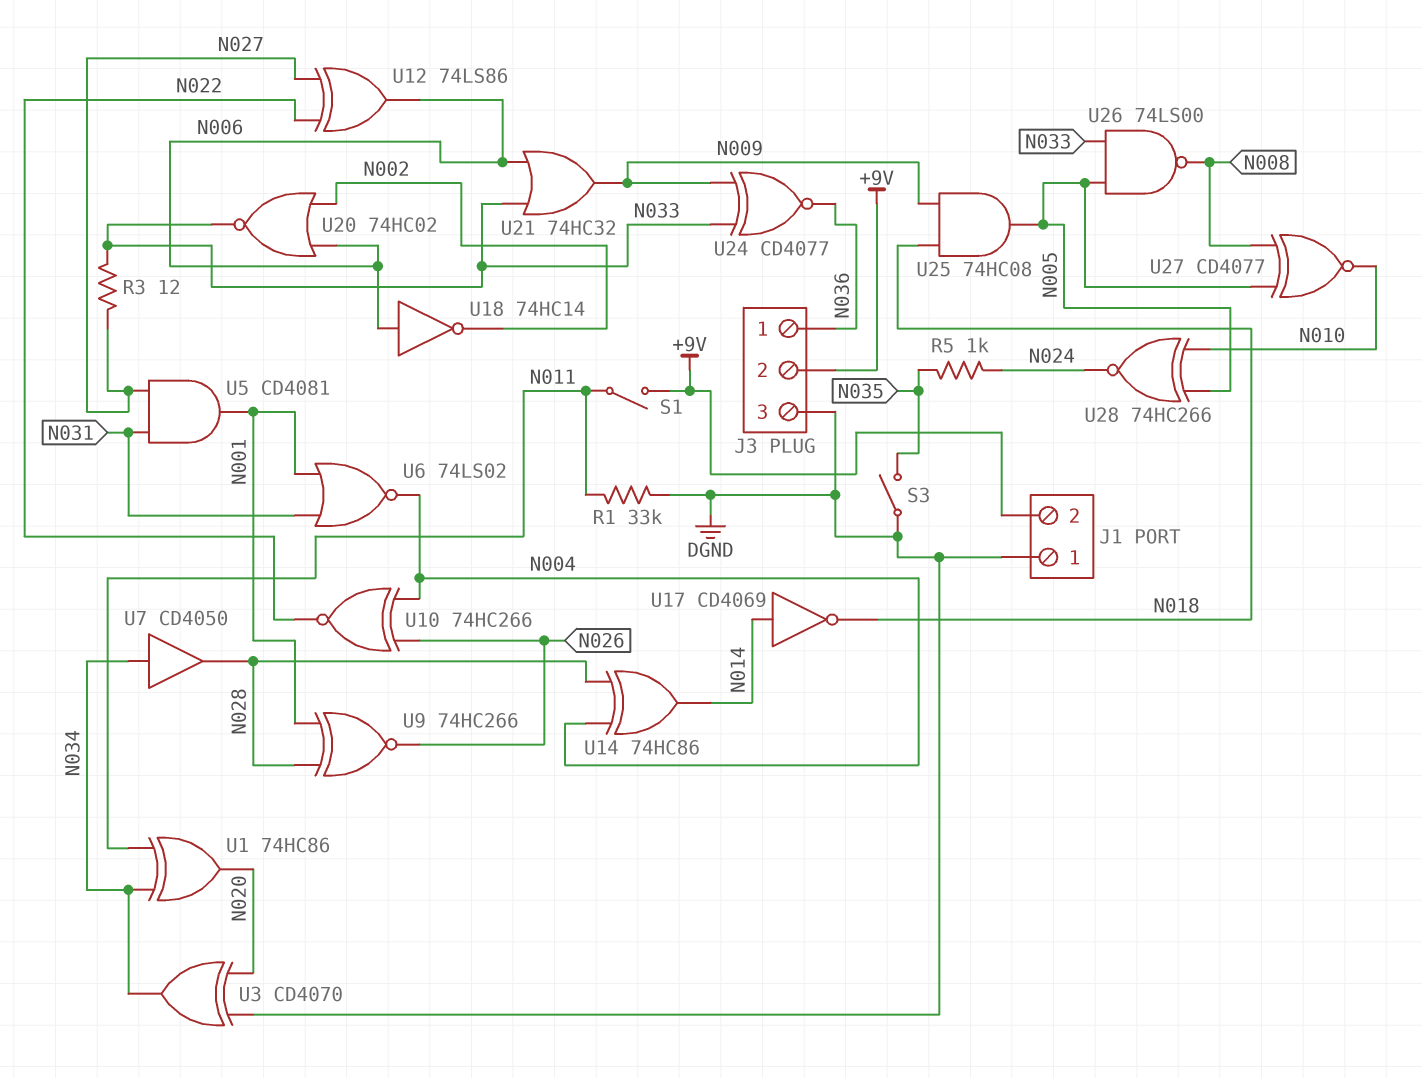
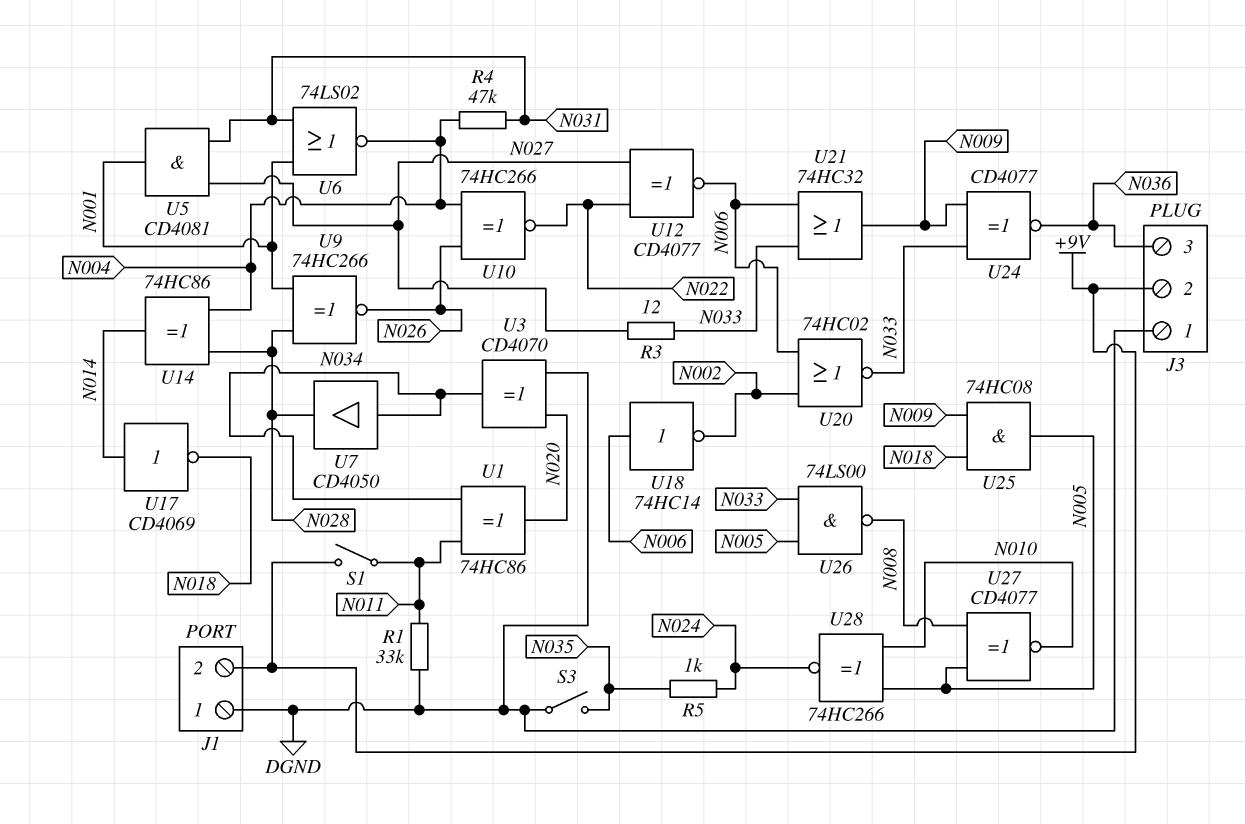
J3 pin 1: N036 -> DGND
J3 pin 3: DGND -> N036
R4: none -> 47k (N004, N031)
U12: XOR 74LS86 (in N022, in N027, out N006) -> XNOR CD4077 (in N022, in N027, out N006)

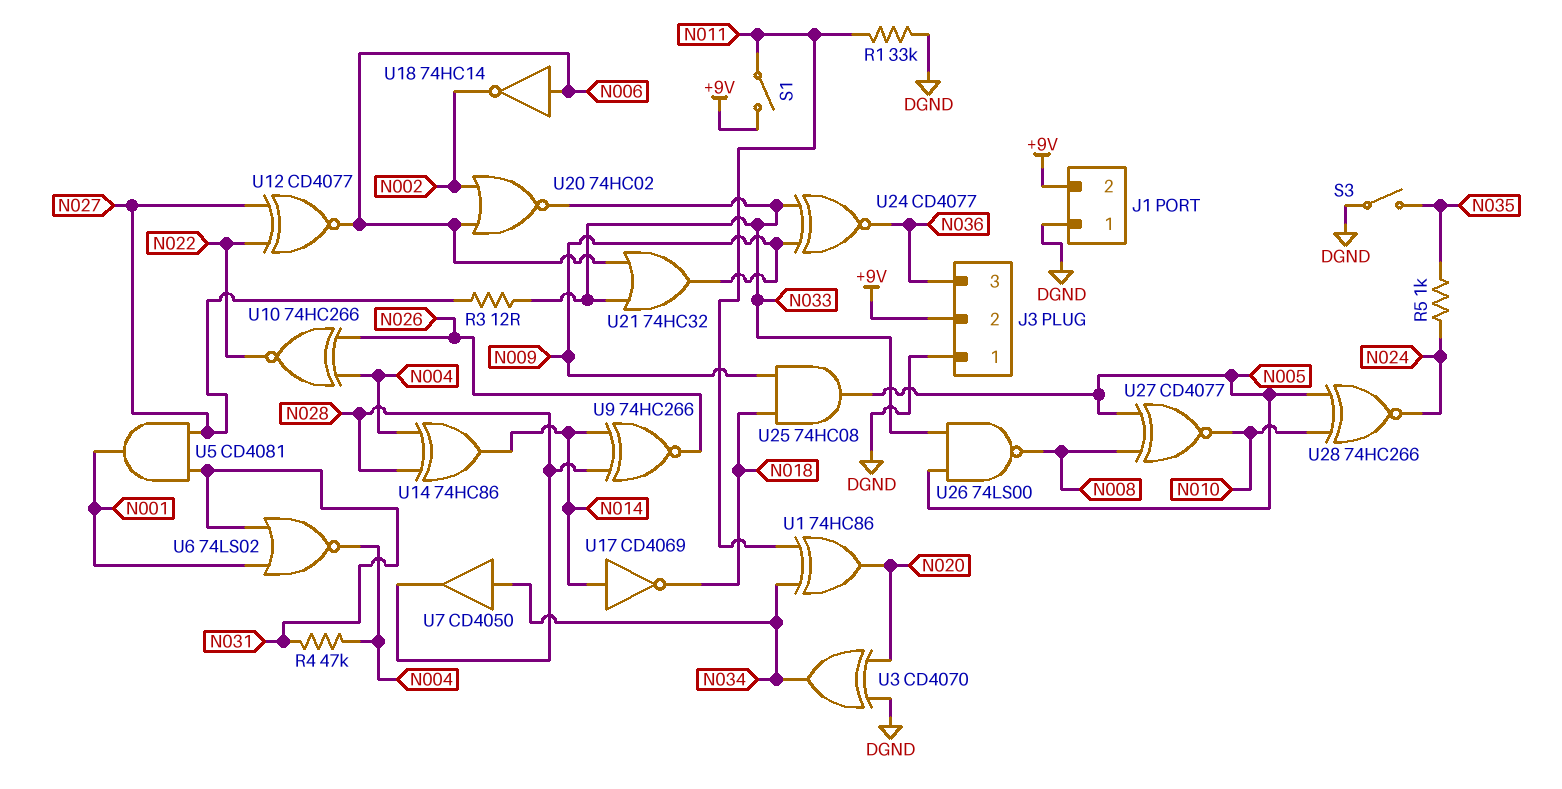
U9: XNOR 74HC266 (in N001, in N028, out N026) -> XNOR 74HC266 (in N014, in N028, out N026)

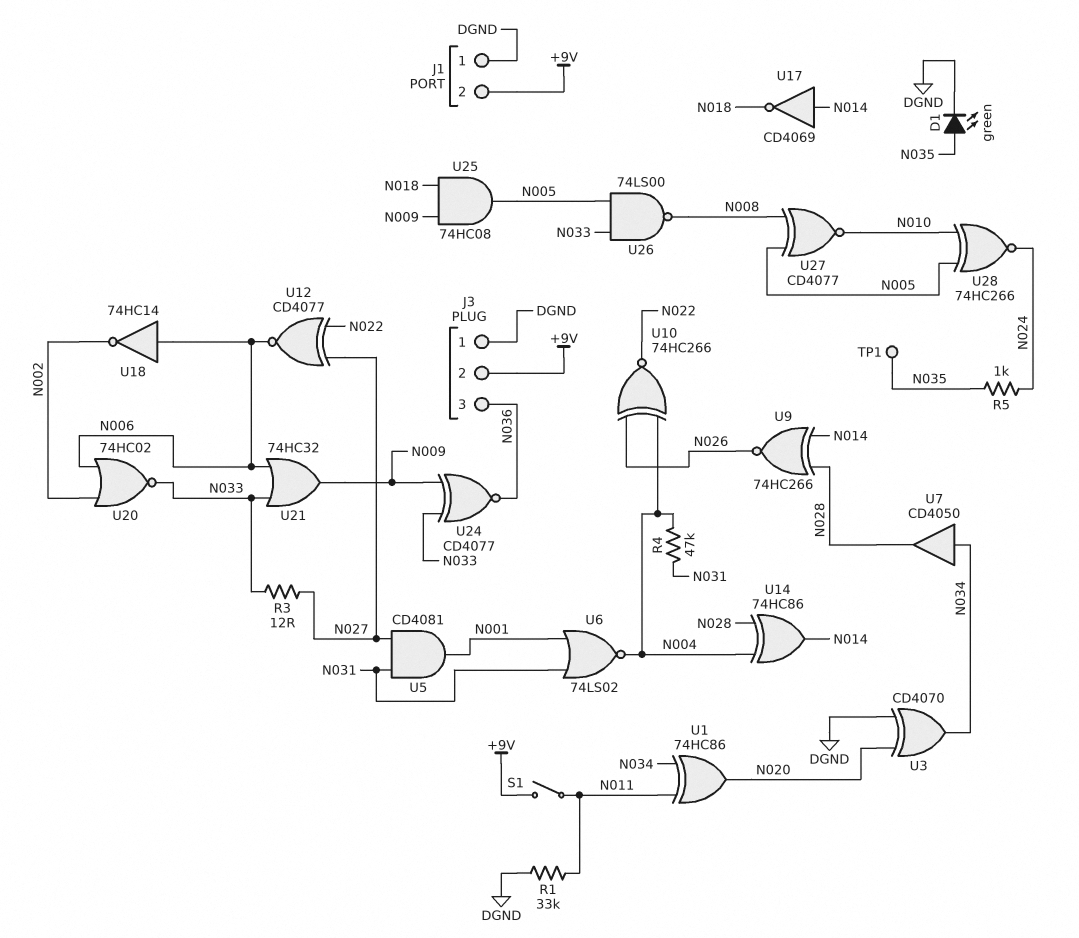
D1: none -> LED green (A N035, K DGND)
S3: switch (DGND, N035) -> none
TP1: none -> test point (N035)

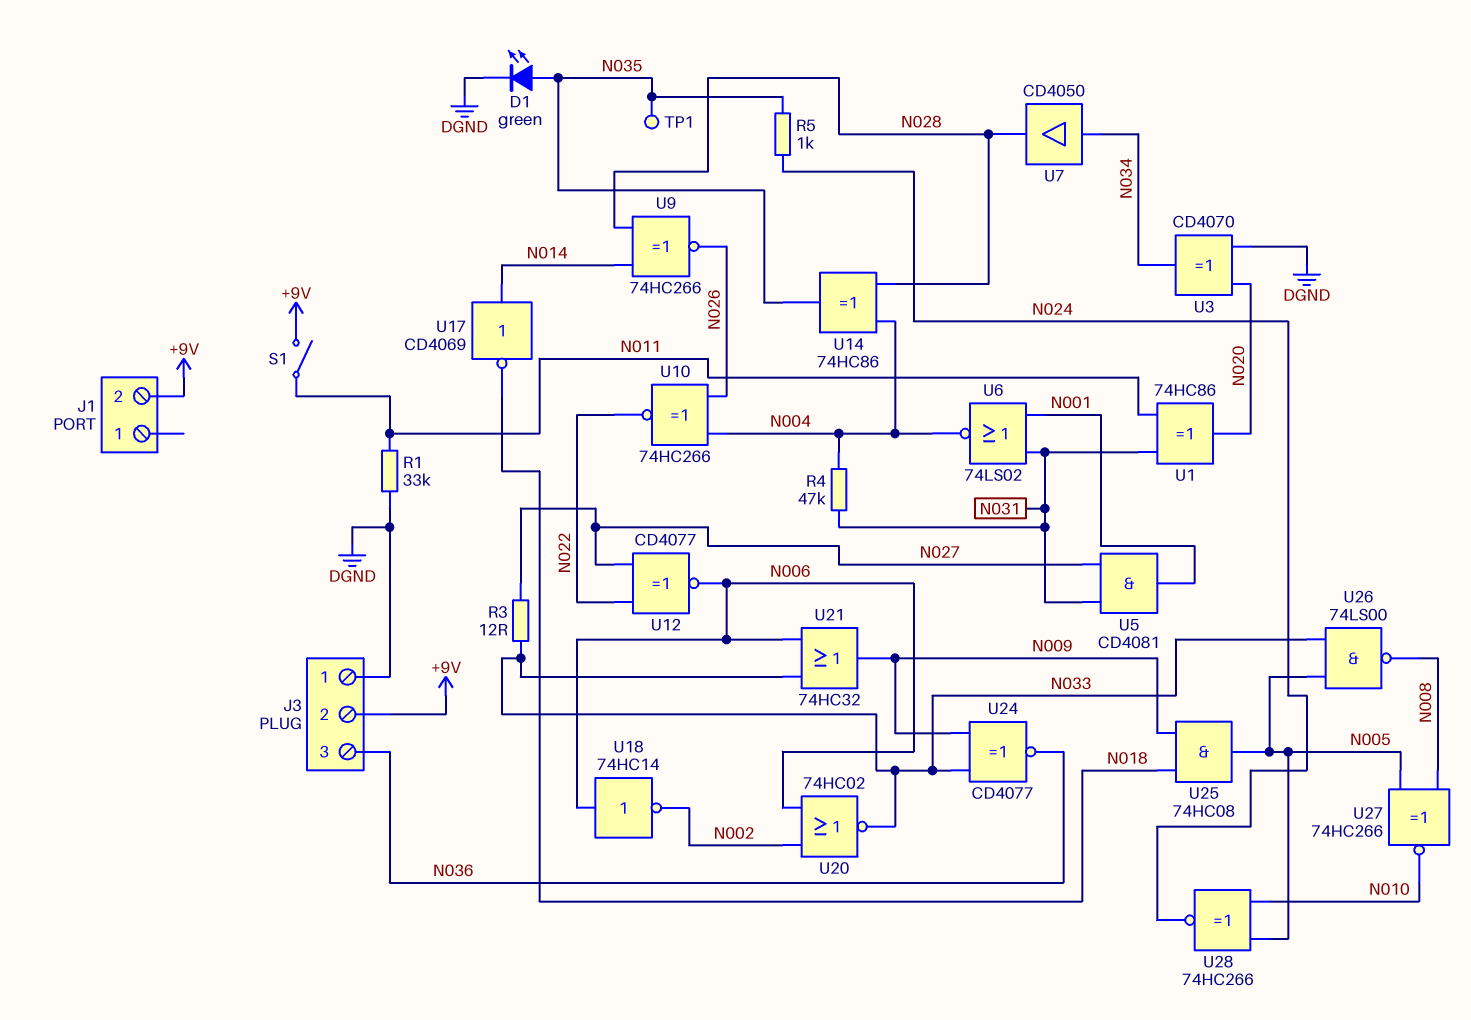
J1 pin 1: DGND -> none
U1: XOR 74HC86 (in N011, in N034, out N020) -> XOR 74HC86 (in N011, in N031, out N020)
U14: XOR 74HC86 (in N004, in N028, out N014) -> XOR 74HC86 (in N004, in N028, out N035)
U27: XNOR CD4077 (in N005, in N008, out N010) -> XNOR 74HC266 (in N005, in N008, out N010)

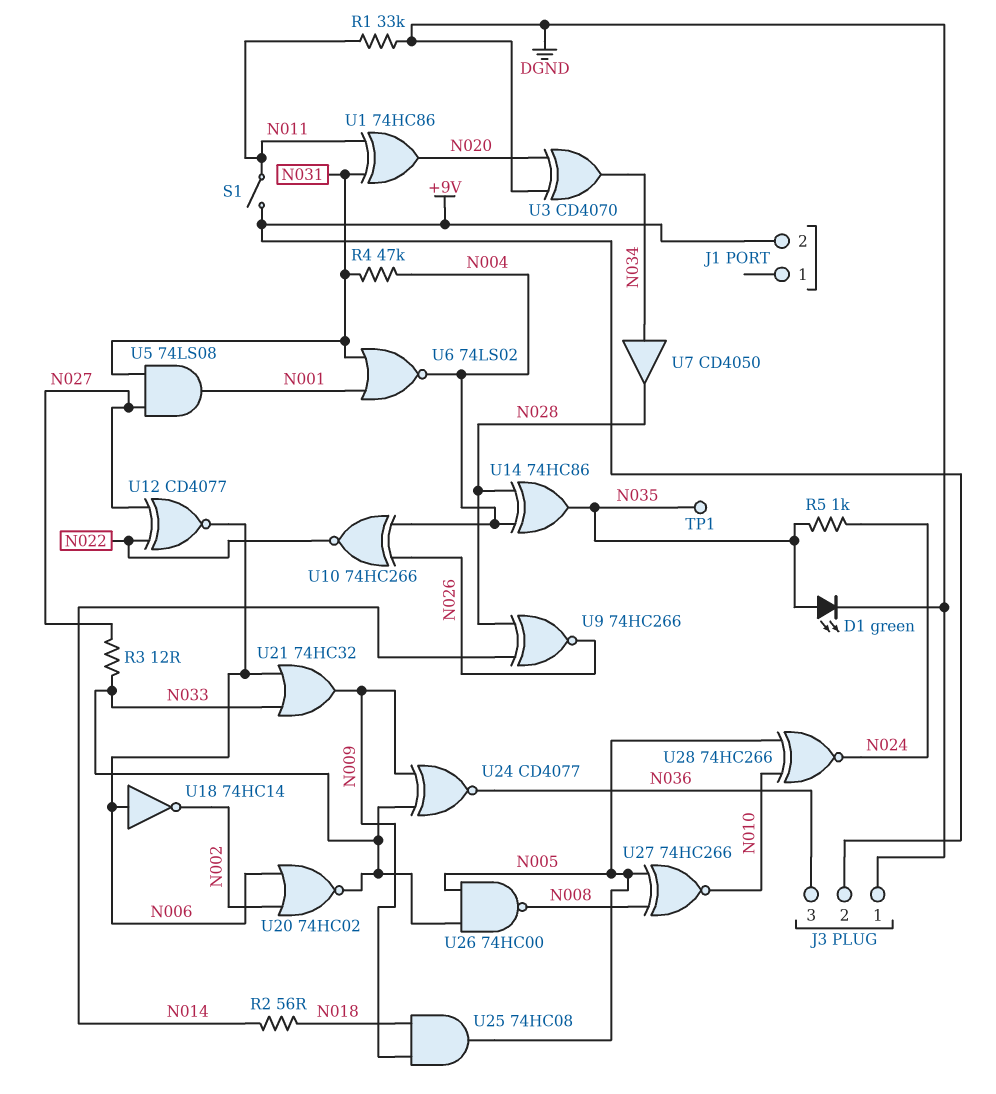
R2: none -> 56 (N014, N018)
U5: AND CD4081 (in N027, in N031, out N001) -> AND 74LS08 (in N027, in N031, out N001)
U17: NOT CD4069 (in N014, out N018) -> none
U26: NAND 74LS00 (in N005, in N033, out N008) -> NAND 74HC00 (in N005, in N033, out N008)

